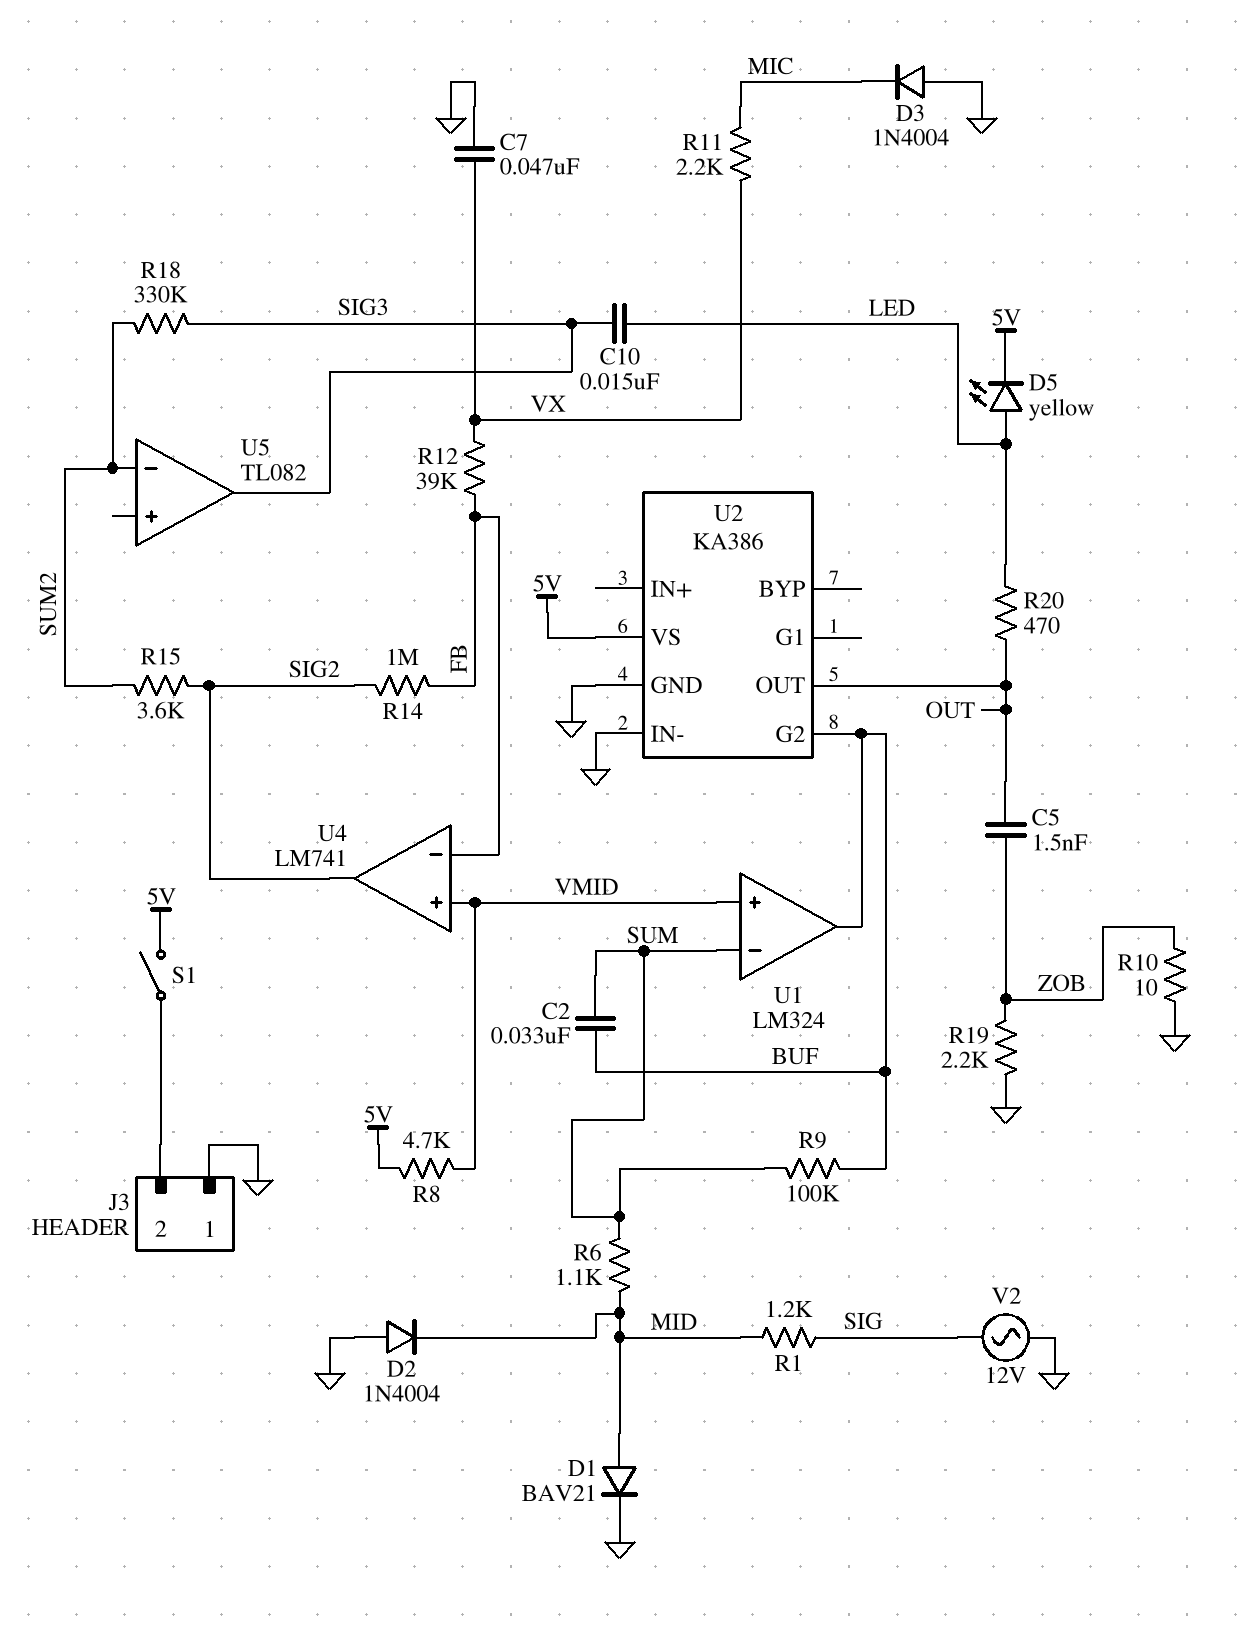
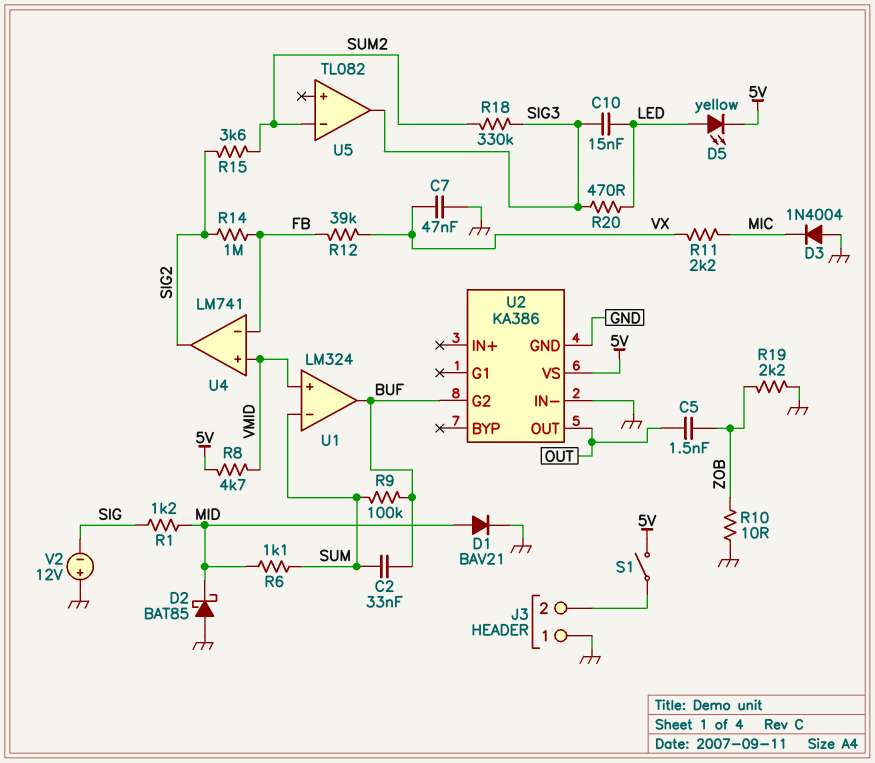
D2: diode 1N4004 (A GND, K MID) -> schottky BAT85 (A GND, K MID)
R20: 470 (LED, OUT) -> 470 (LED, SIG3)
V2: AC 12V (GND, SIG) -> 12V (plus GND, minus SIG)

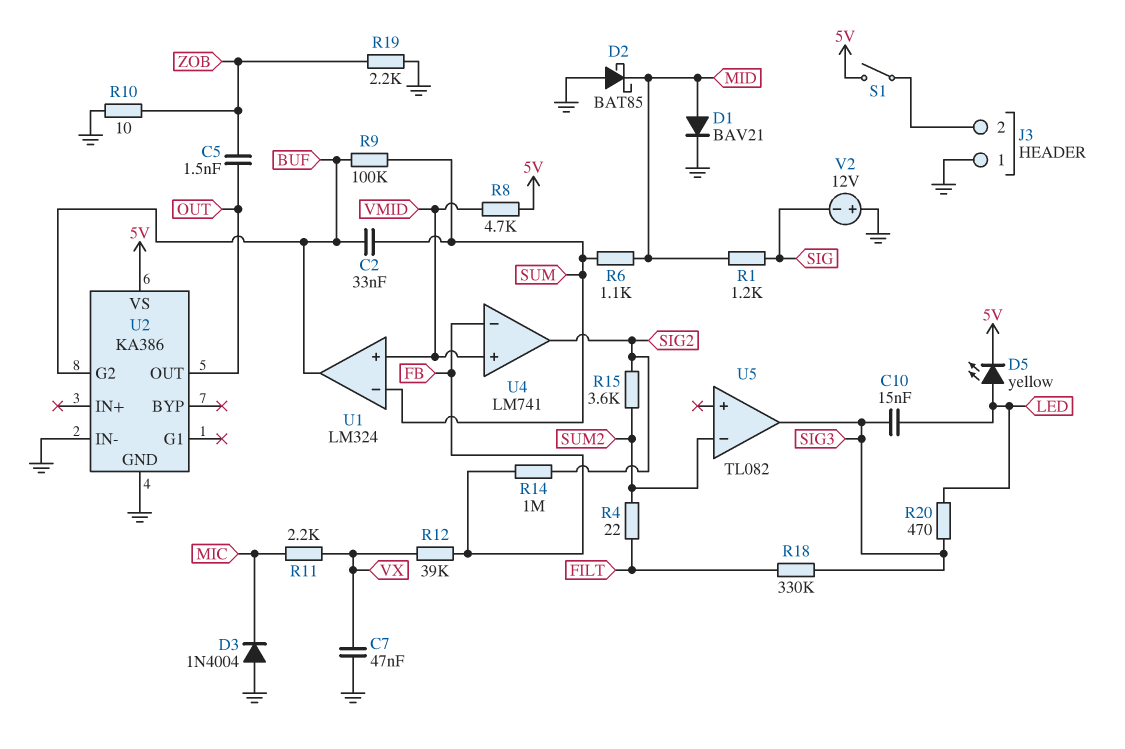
R4: none -> 22 (FILT, SUM2)
R18: 330k (SIG3, SUM2) -> 330k (FILT, SIG3)

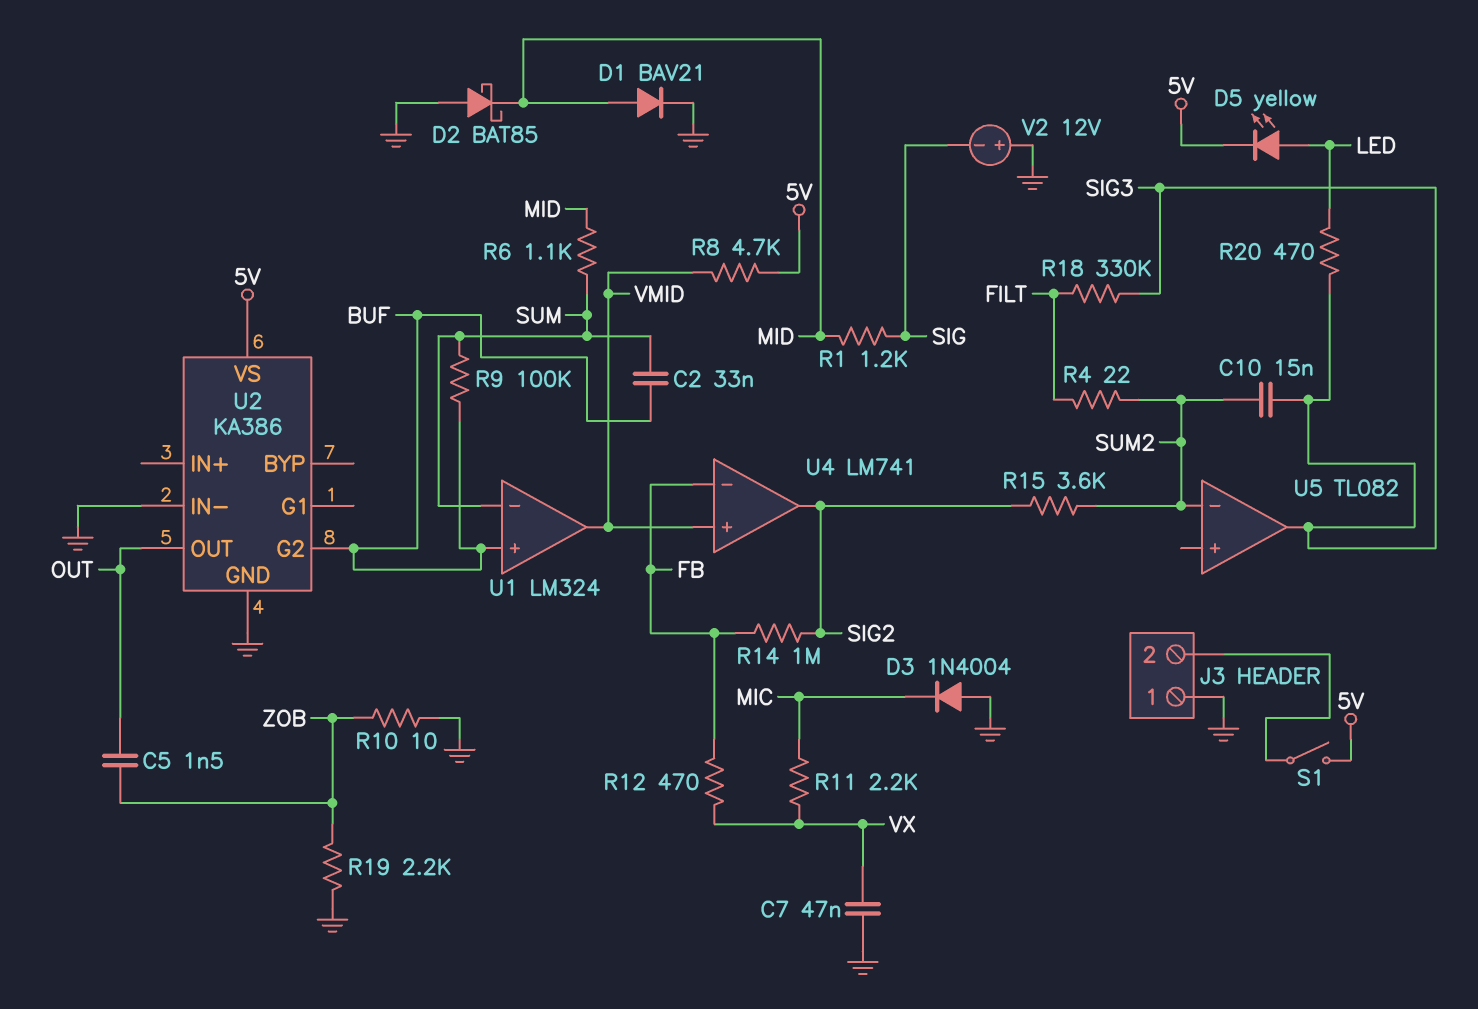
C10: 15nF (LED, SIG3) -> 15nF (SIG3, SUM2)
R12: 39k (FB, VX) -> 470 (FB, VX)
U1 pin in+: VMID -> BUF
U1 pin out: BUF -> VMID

